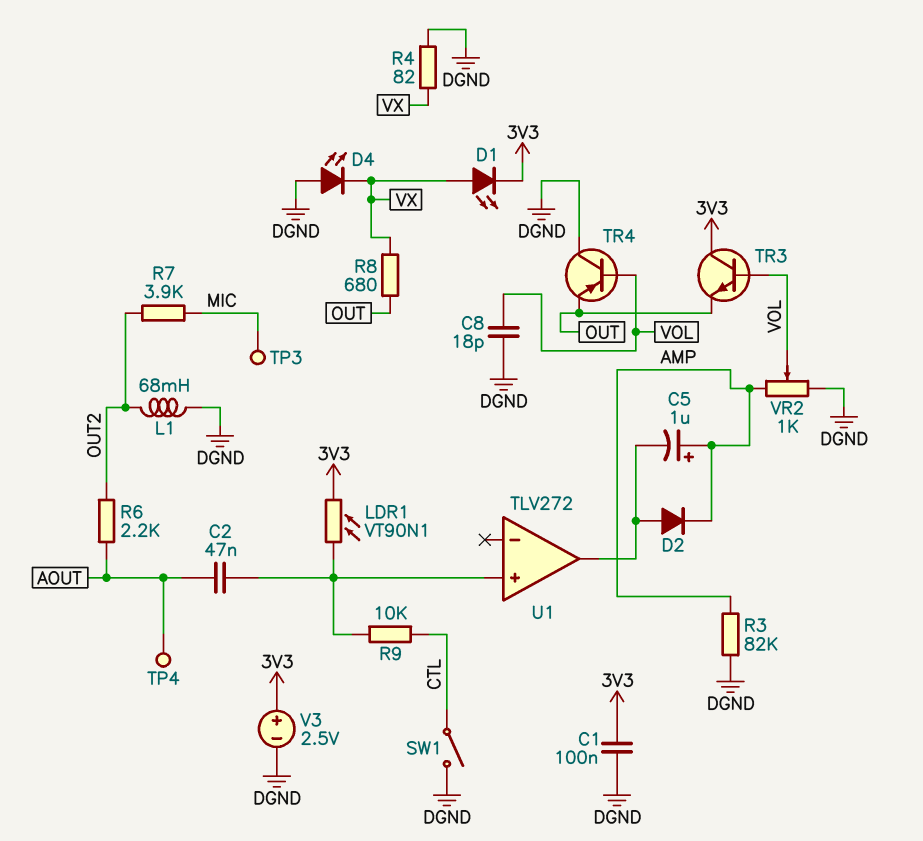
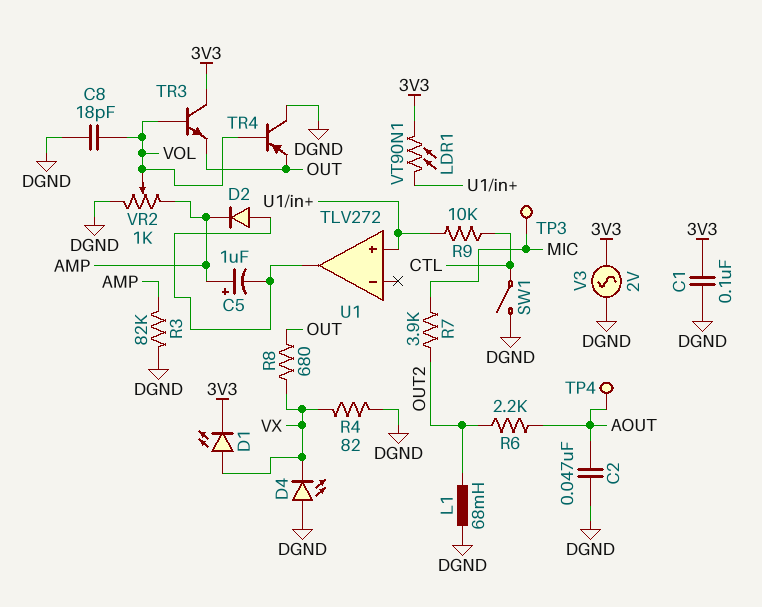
C2: 47nF (AOUT, U1/in+) -> 47nF (AOUT, DGND)
V3: 2.5V (plus 3V3, minus DGND) -> AC 2V (3V3, DGND)

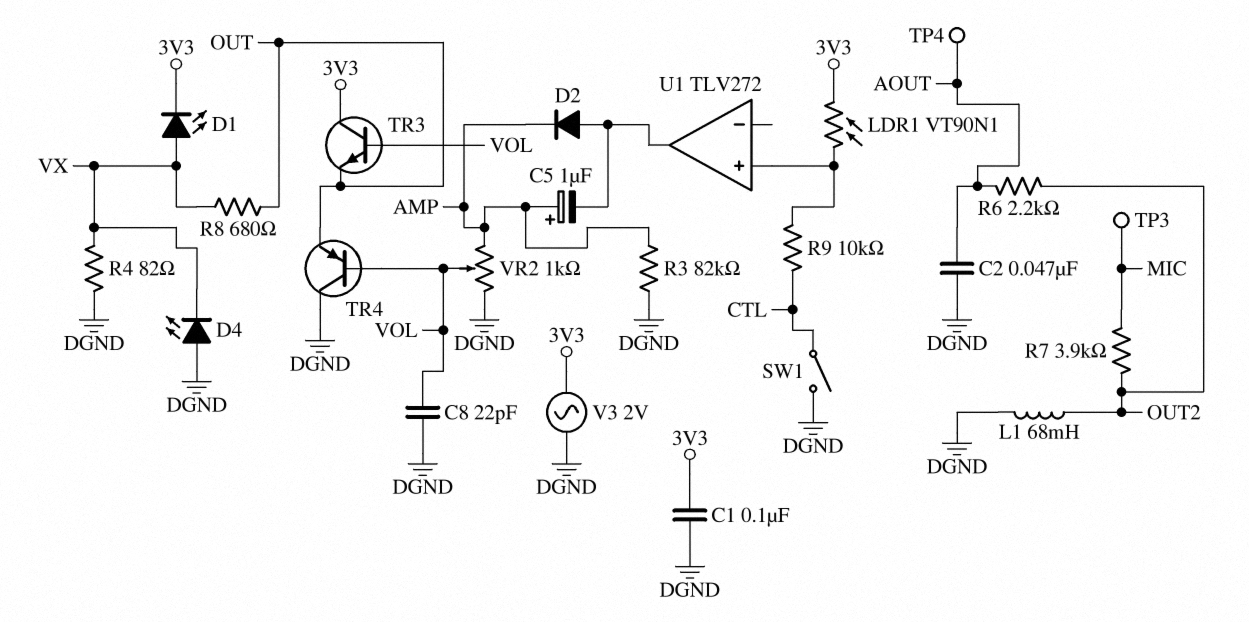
C8: 18pF (DGND, VOL) -> 22pF (DGND, VOL)

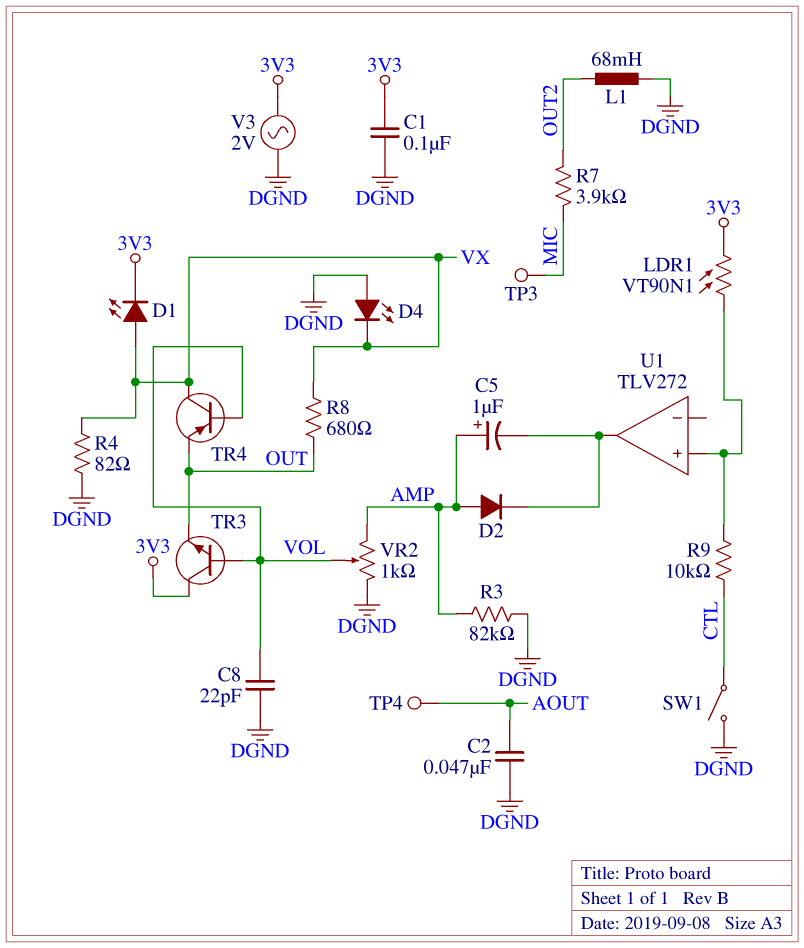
D2: diode (A U1/out, K AMP) -> diode (A AMP, K U1/out)
R6: 2.2k (AOUT, OUT2) -> none
TR4: PNP (B VOL, C DGND, E OUT) -> PNP (B VOL, C VX, E OUT)

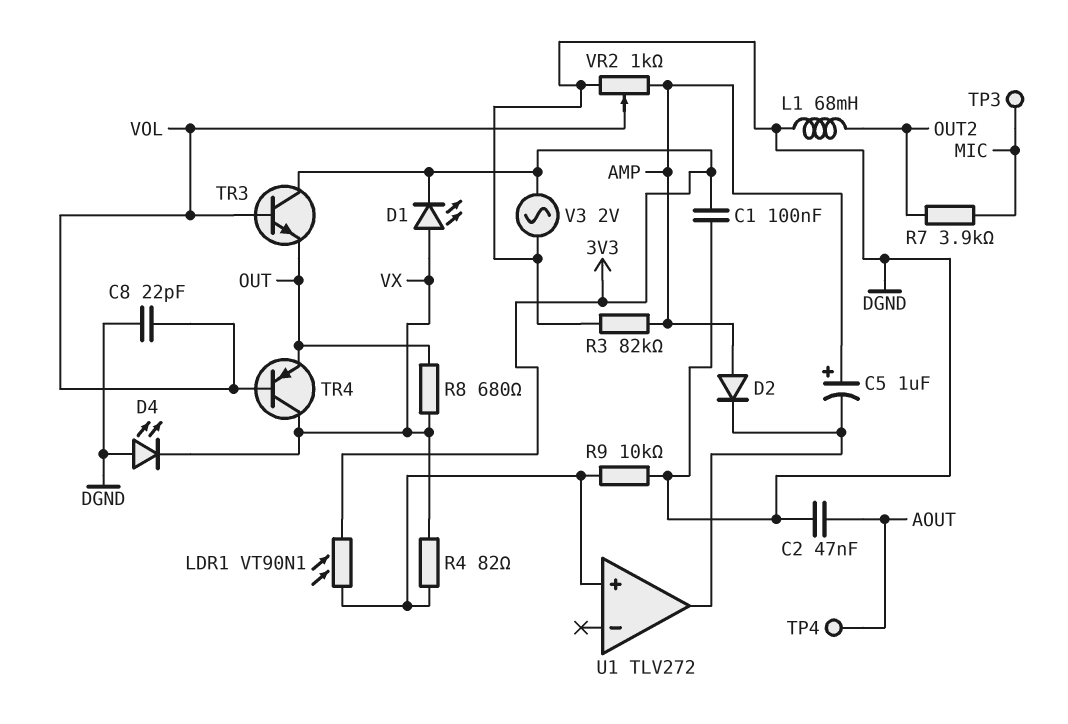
R4: 82 (DGND, VX) -> 82 (U1/in+, VX)
R9: 10k (CTL, U1/in+) -> 10k (DGND, U1/in+)
SW1: switch (CTL, DGND) -> none

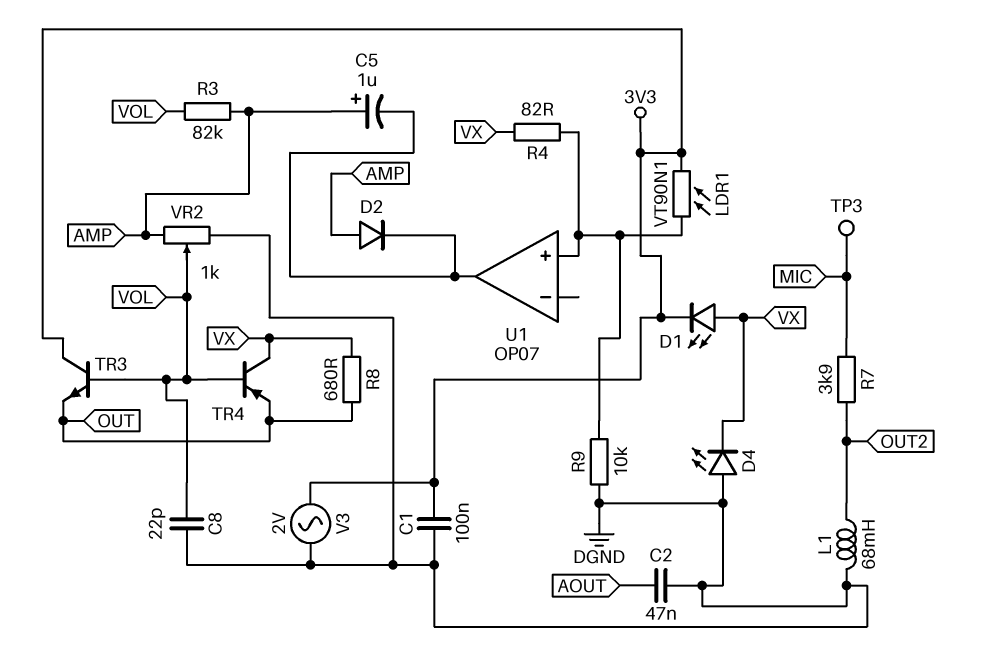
R3: 82k (AMP, DGND) -> 82k (AMP, VOL)
TP4: test point (AOUT) -> none
U1: TLV272 -> OP07

